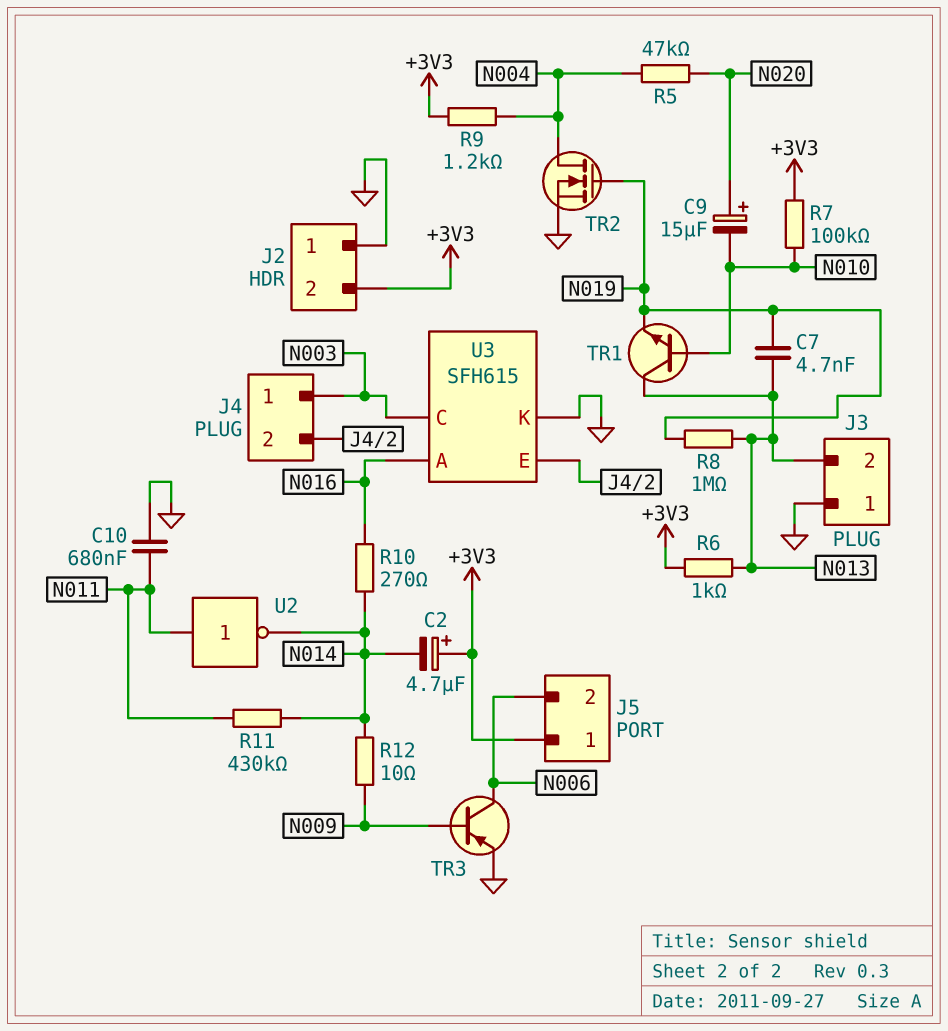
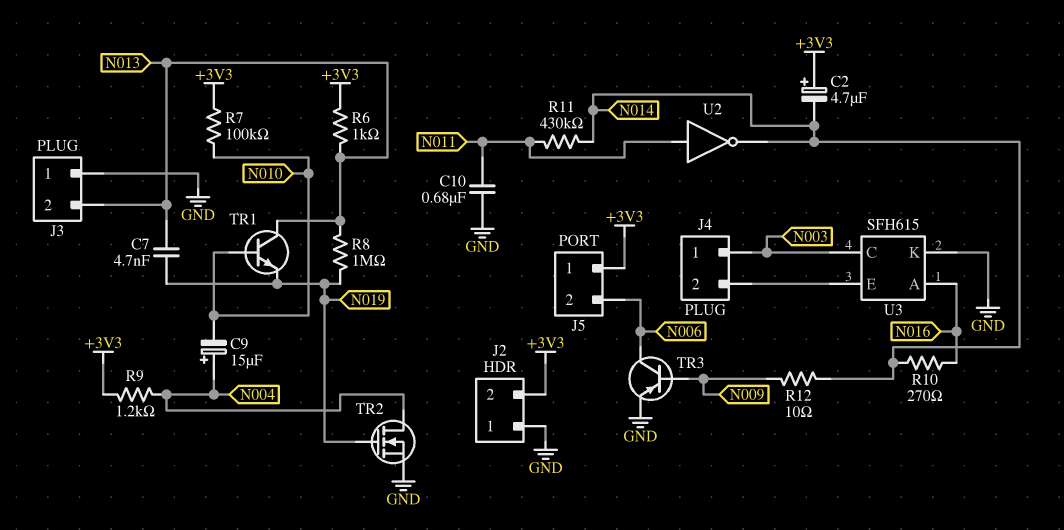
C9: 15uF (plus N020, minus N010) -> 15uF (plus N004, minus N010)
R5: 47k (N004, N020) -> none

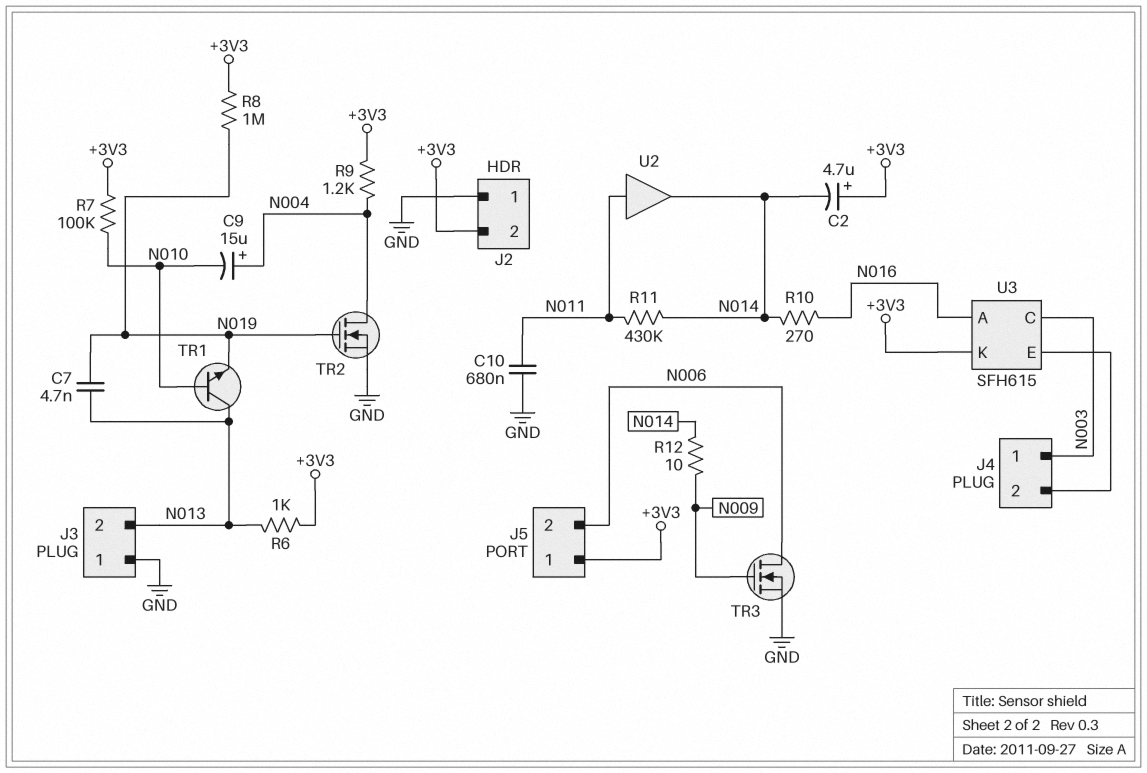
R8: 1M (N013, N019) -> 1M (+3V3, N019)
TR3: PNP (B N009, C N006, E GND) -> NMOS (G N009, D N006, S GND)
U2: NOT (in N011, out N014) -> buffer (in N011, out N014)
U3 pin K: GND -> +3V3

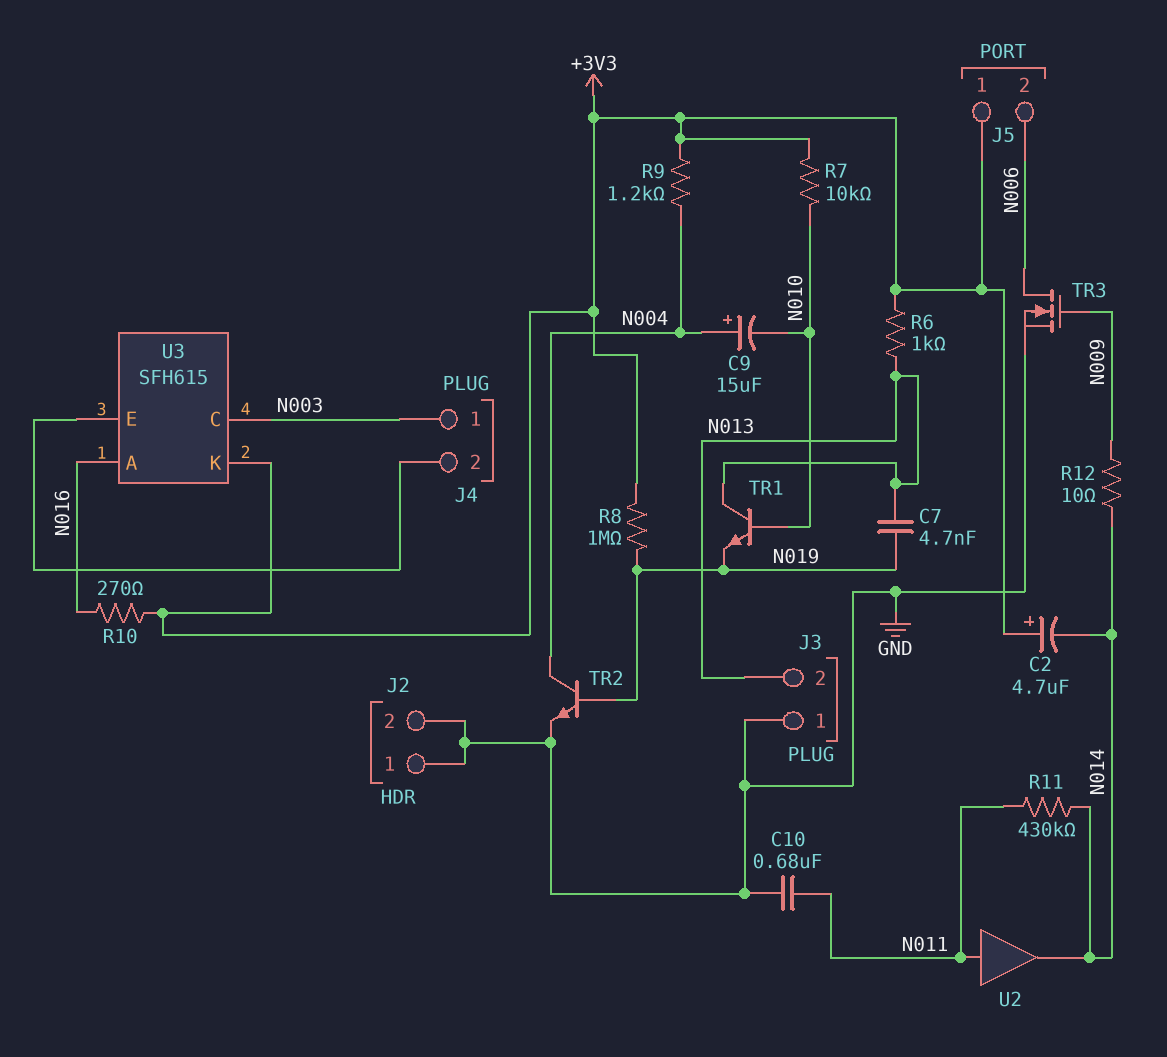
J2 pin 2: +3V3 -> GND
R7: 100k (+3V3, N010) -> 10k (+3V3, N010)
R10: 270 (N014, N016) -> 270 (+3V3, N016)
TR2: NMOS (G N019, D N004, S GND) -> NPN (B N019, C N004, E GND)

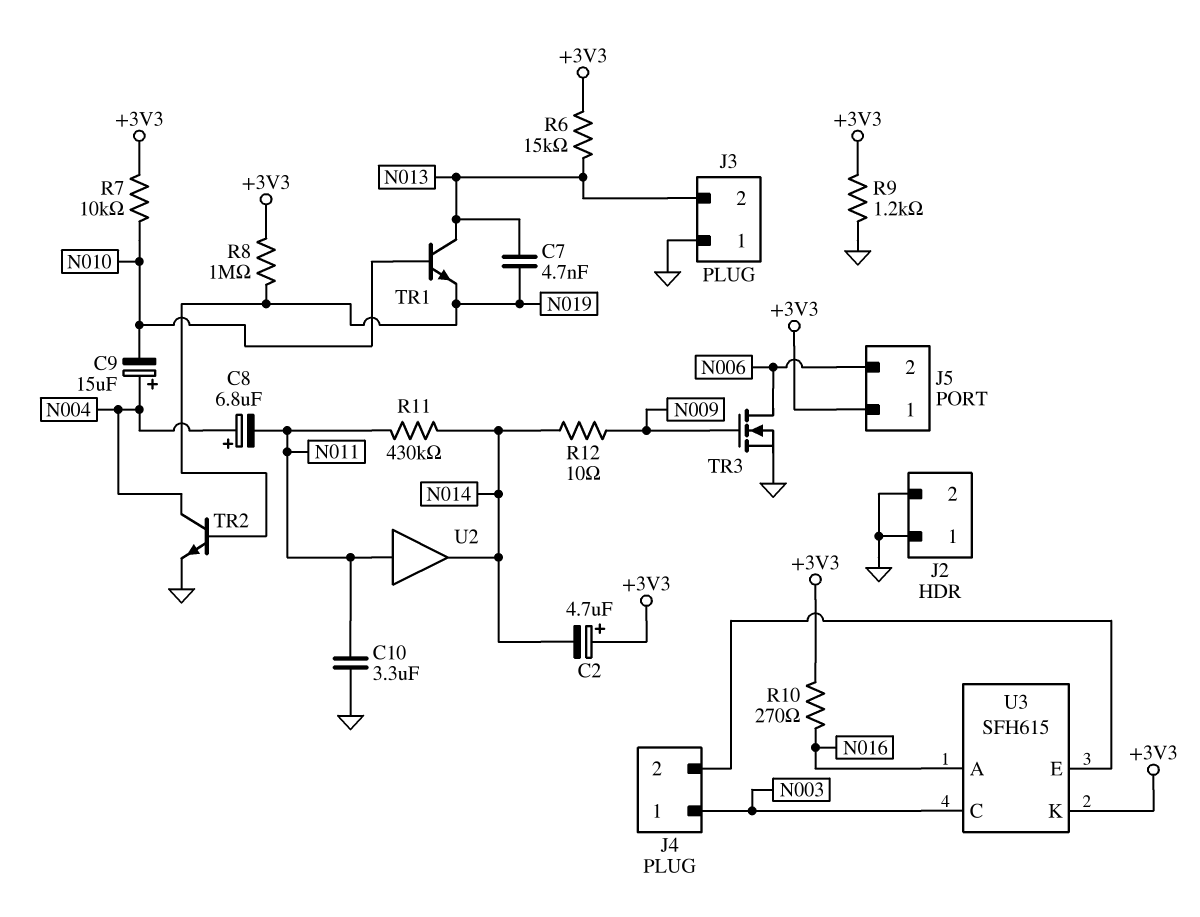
C8: none -> 6.8uF (plus N004, minus N011)
C10: 680nF (GND, N011) -> 3.3uF (GND, N011)
R6: 1k (+3V3, N013) -> 15k (+3V3, N013)
R9: 1.2k (+3V3, N004) -> 1.2k (+3V3, GND)

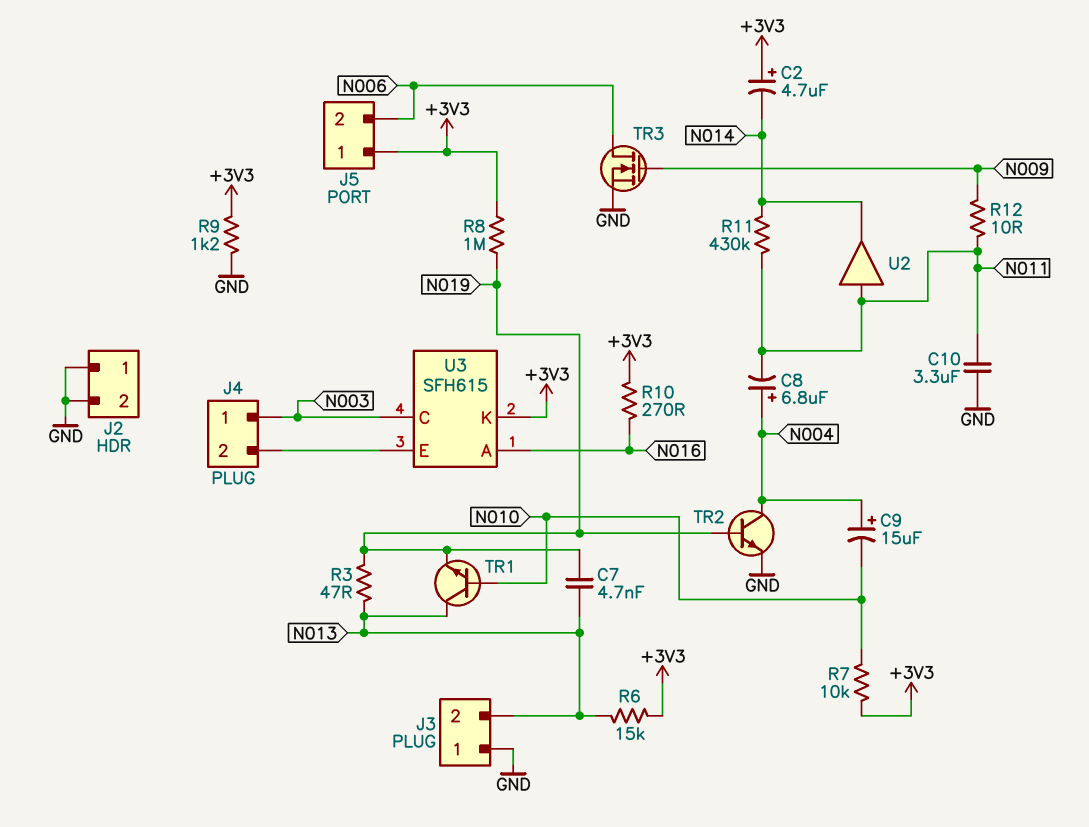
R3: none -> 47 (N013, N019)
R12: 10 (N009, N014) -> 10 (N009, N011)

